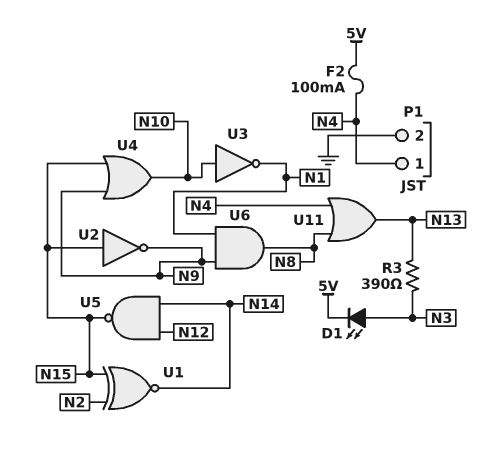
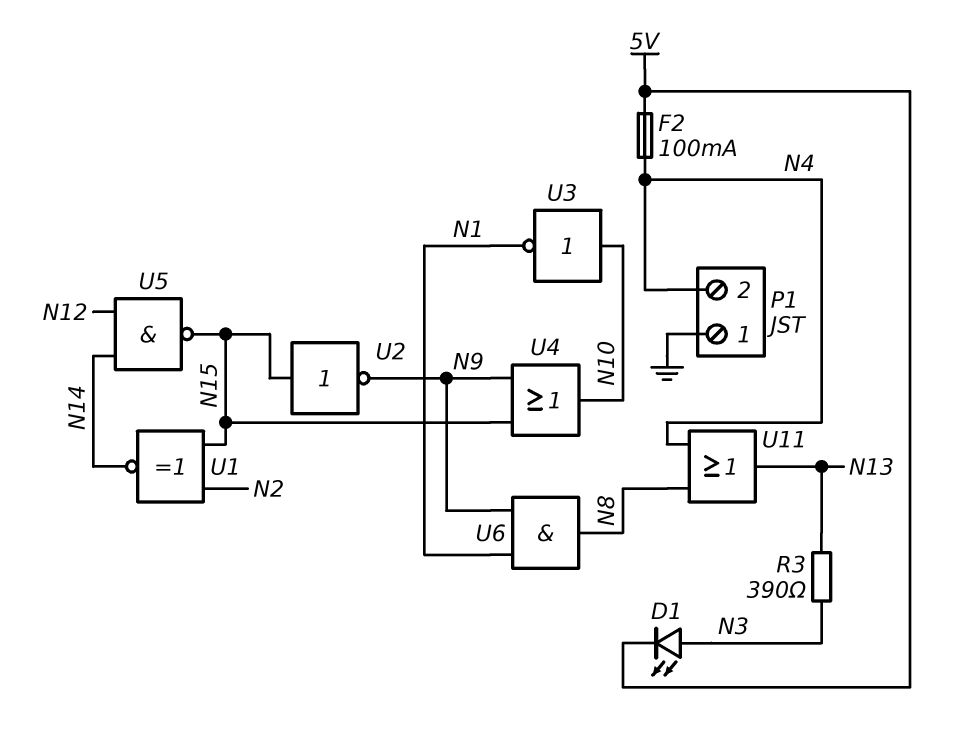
P1 pin 1: N4 -> GND
P1 pin 2: GND -> N4

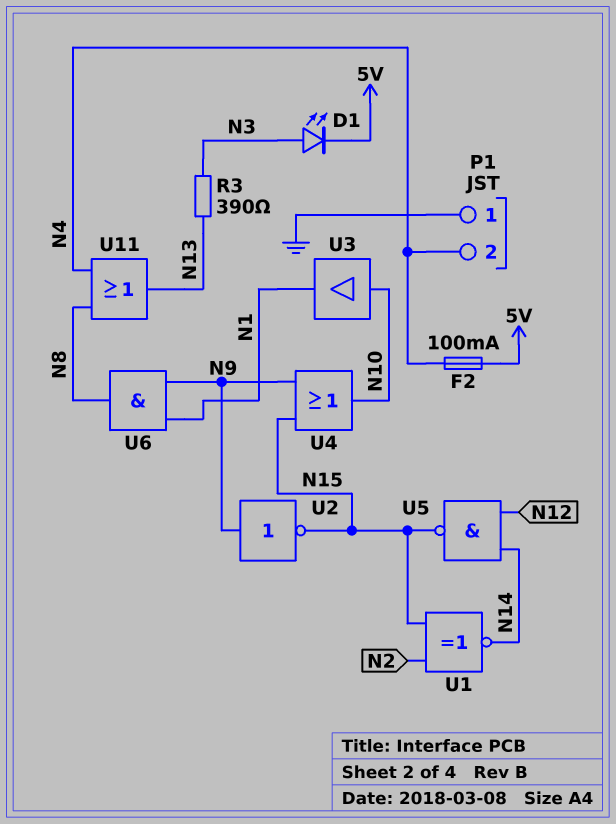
U2: NOT (in N15, out N9) -> NOT (in N9, out N15)
U3: NOT (in N10, out N1) -> buffer (in N10, out N1)

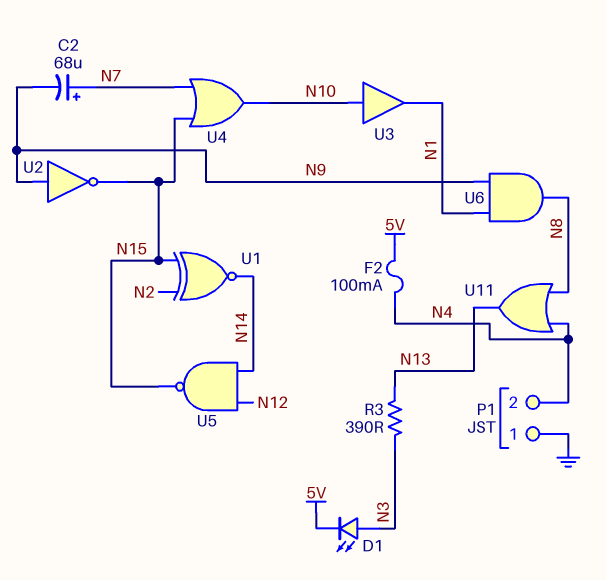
C2: none -> 68uF (plus N7, minus N9)
U4: OR (in N9, in N15, out N10) -> OR (in N7, in N15, out N10)

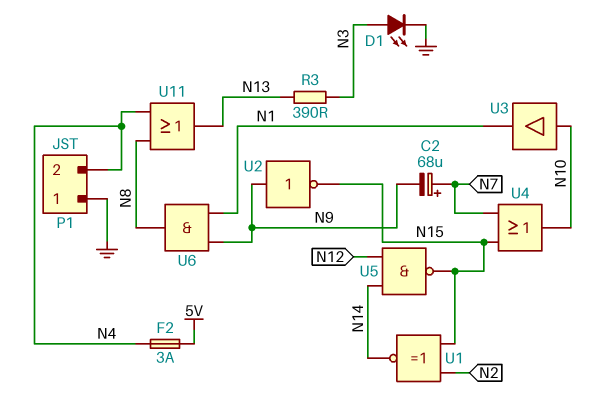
D1: LED (A N3, K 5V) -> LED (A N3, K GND)
F2: 100mA (5V, N4) -> 3A (5V, N4)

